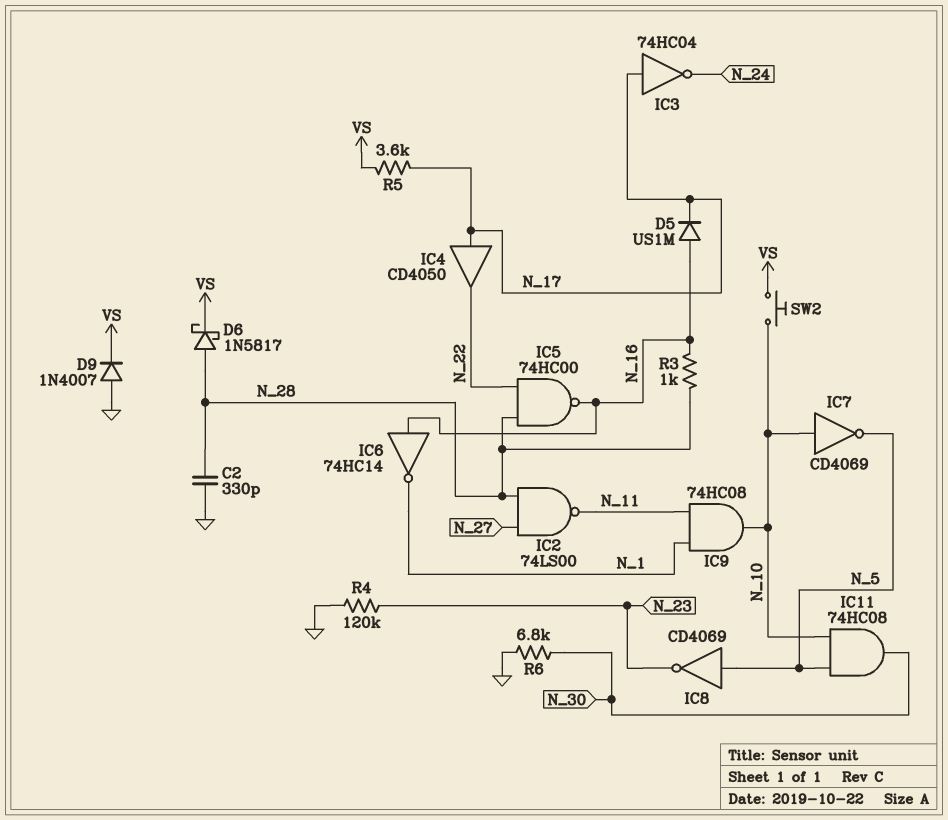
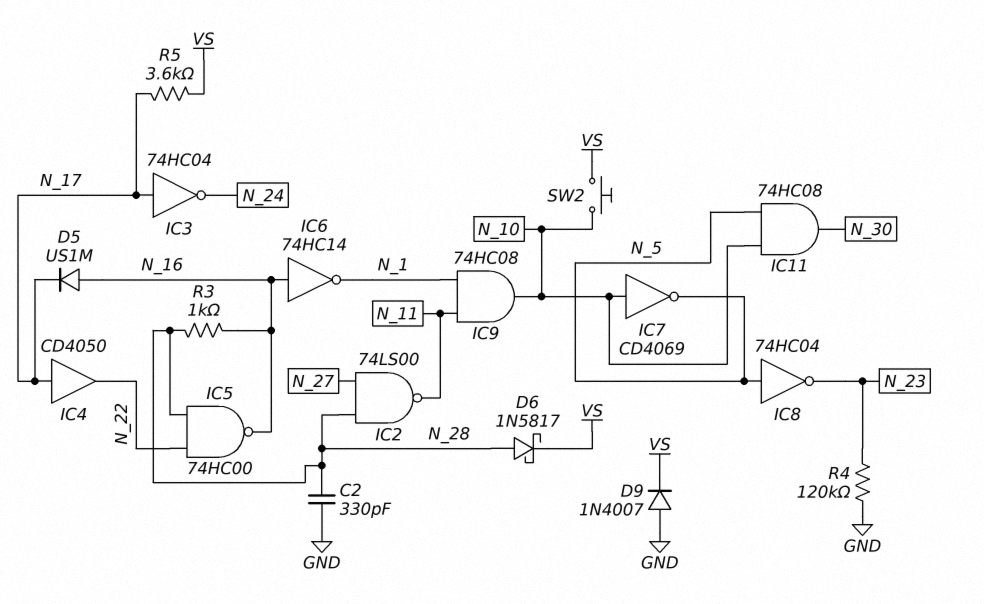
IC8: NOT CD4069 (in N_5, out N_23) -> NOT 74HC04 (in N_5, out N_23)
R6: 6.8k (GND, N_30) -> none

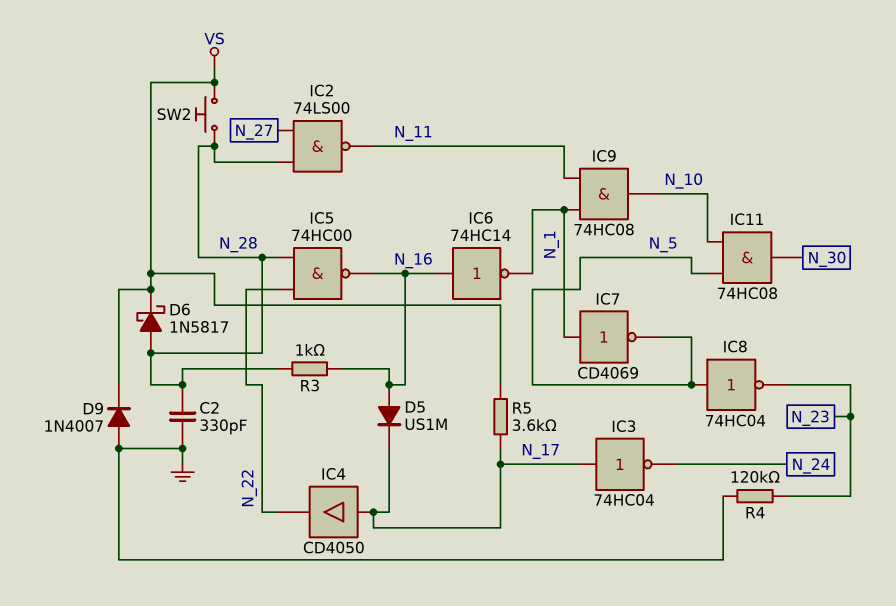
IC7: NOT CD4069 (in N_10, out N_5) -> NOT CD4069 (in N_1, out N_5)
SW2: button (N_10, VS) -> button (N_28, VS)

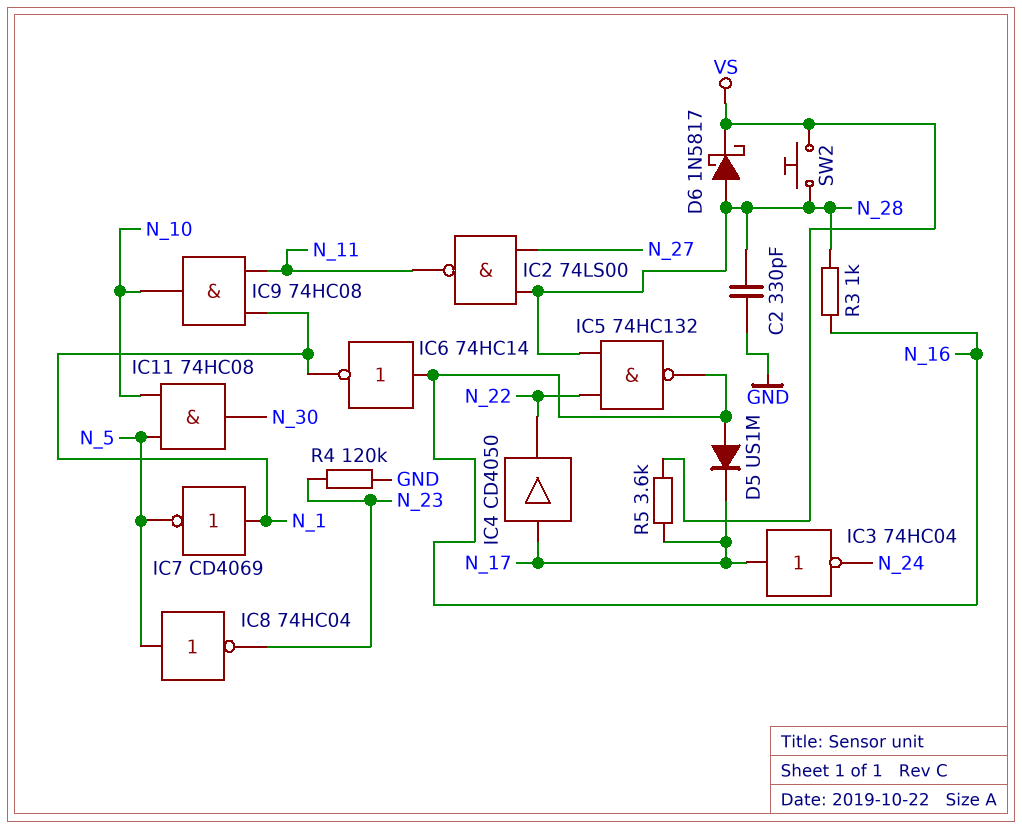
D9: diode 1N4007 (A GND, K VS) -> none
IC5: NAND 74HC00 (in N_22, in N_28, out N_16) -> NAND 74HC132 (in N_22, in N_28, out N_16)

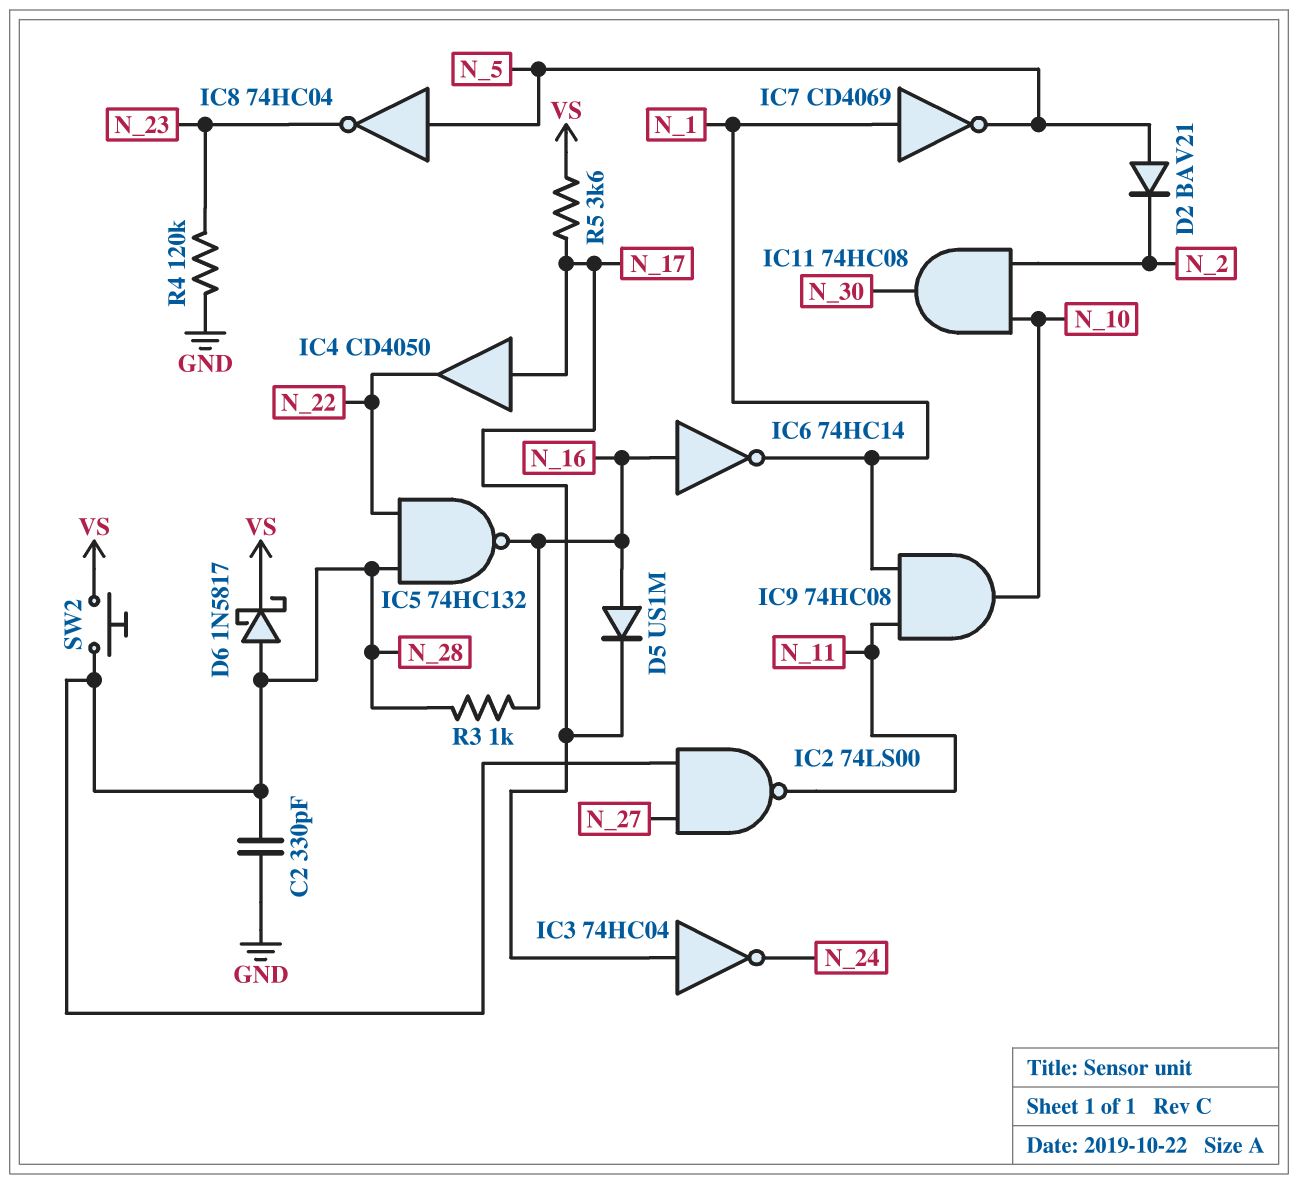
D2: none -> diode BAV21 (A N_5, K N_2)
IC11: AND 74HC08 (in N_5, in N_10, out N_30) -> AND 74HC08 (in N_2, in N_10, out N_30)

